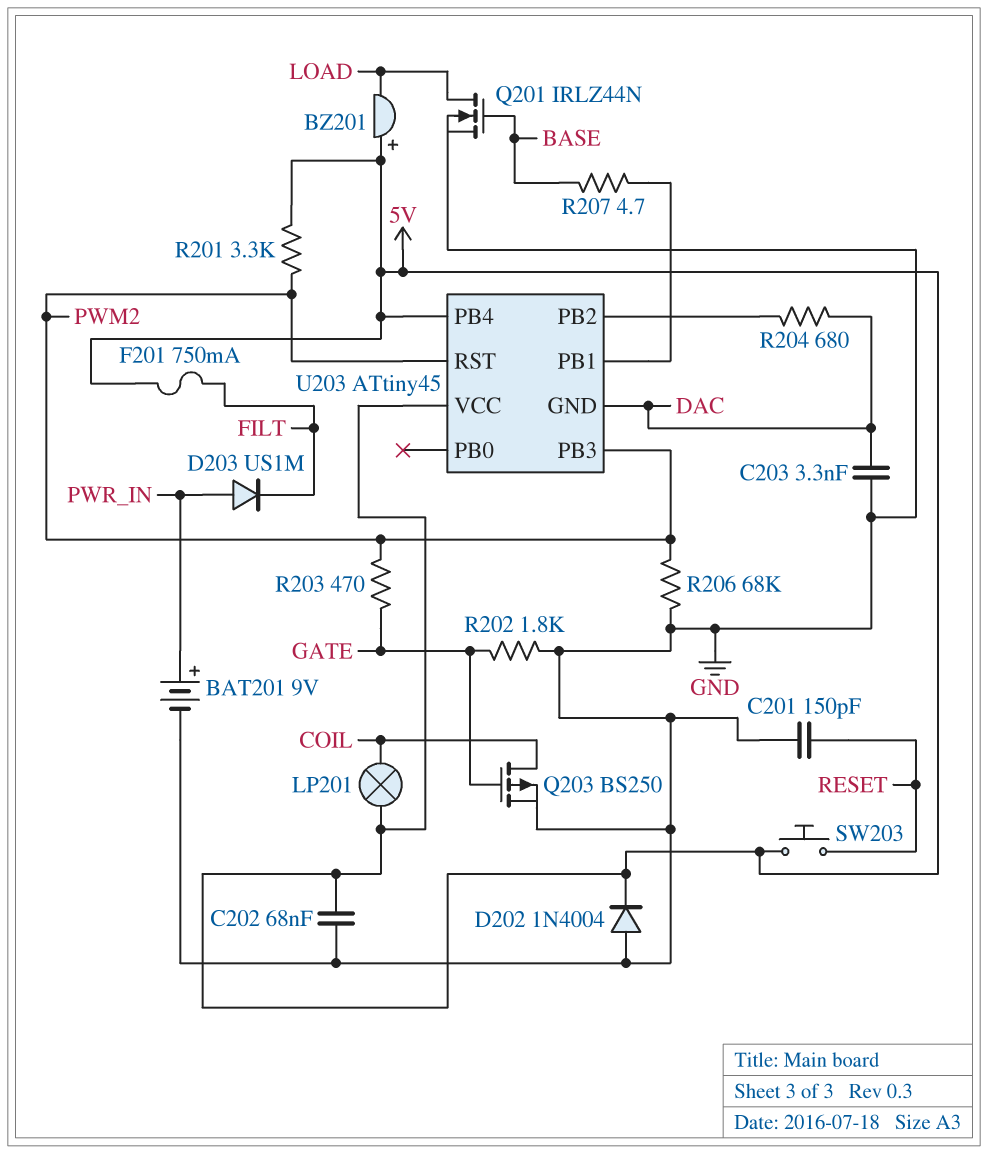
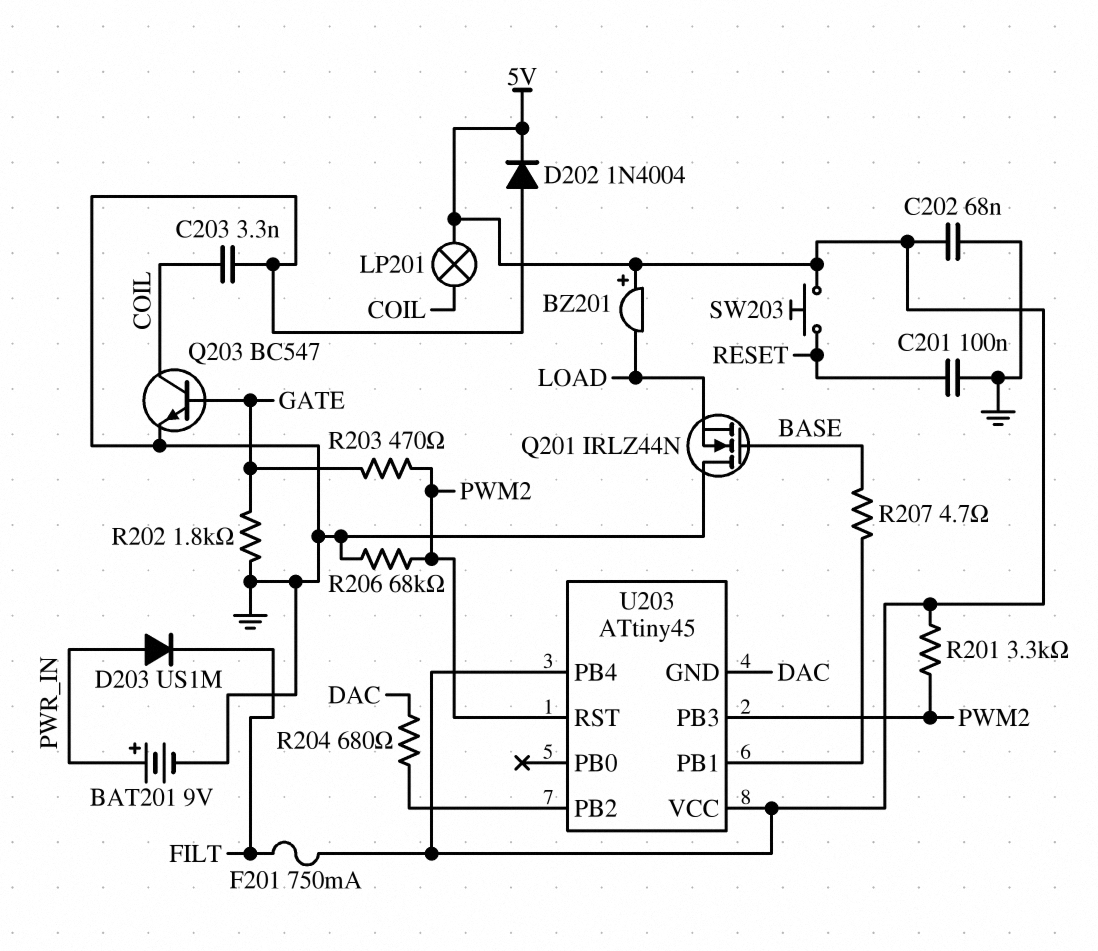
C201: 150pF (GND, RESET) -> 100nF (GND, RESET)
C203: 3.3nF (DAC, GND) -> 3.3nF (COIL, GND)
Q201: NMOS IRLZ44N (G BASE, D LOAD, S GND) -> NMOS IRLZ44N (G BASE, D GND, S LOAD)
Q203: PMOS BS250 (G GATE, D COIL, S GND) -> NPN BC547 (B GATE, C COIL, E GND)

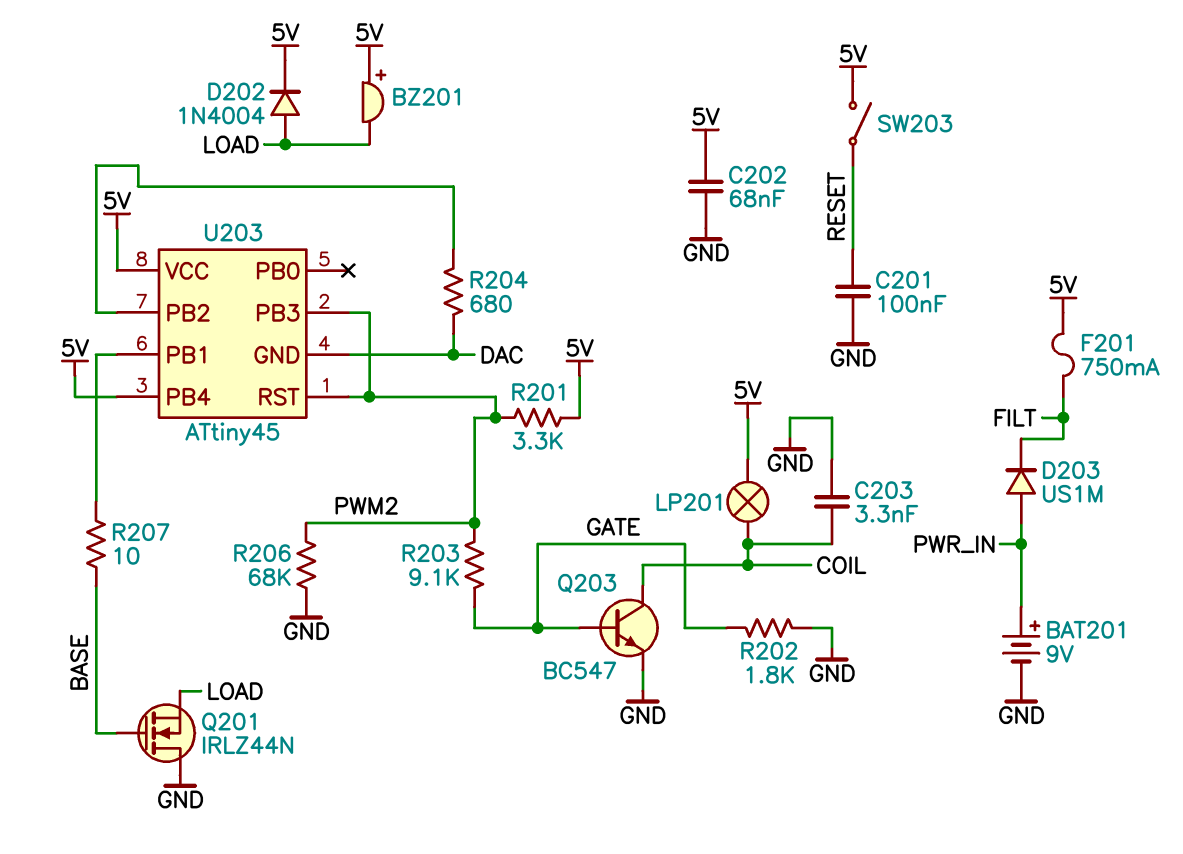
D202: diode 1N4004 (A GND, K 5V) -> diode 1N4004 (A LOAD, K 5V)
R203: 470 (GATE, PWM2) -> 9.1k (GATE, PWM2)
R207: 4.7 (BASE, U203/PB1) -> 10 (BASE, U203/PB1)
SW203: button (5V, RESET) -> switch (5V, RESET)

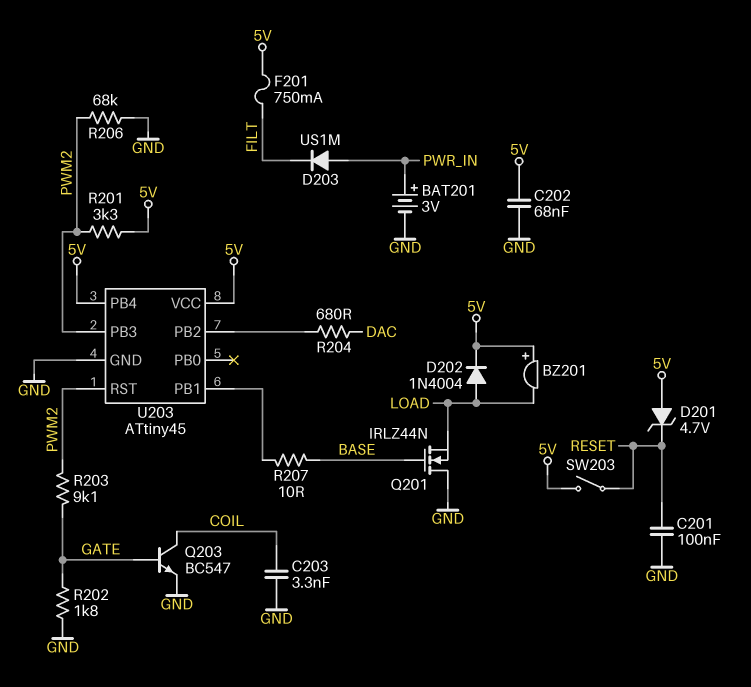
BAT201: 9V (plus PWR_IN, minus GND) -> 3V (plus PWR_IN, minus GND)
D201: none -> zener 4.7V (A 5V, K RESET)
LP201: lamp (5V, COIL) -> none
U203 pin GND: DAC -> GND

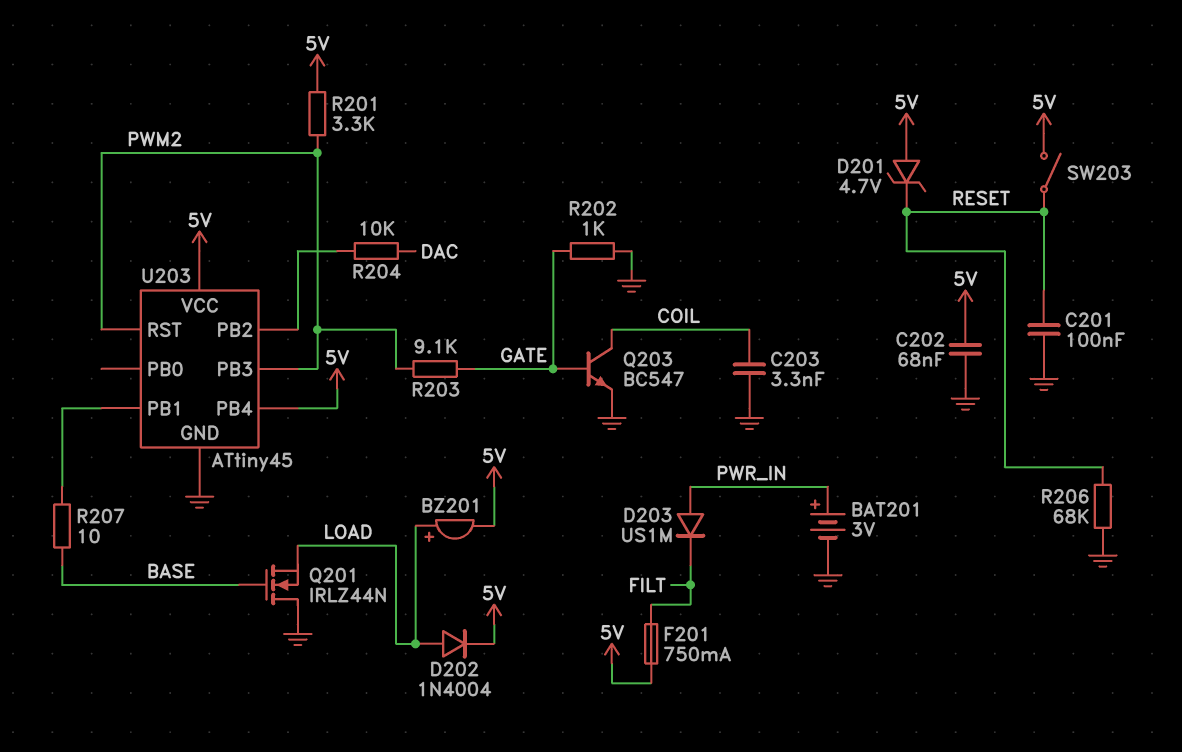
BZ201: buzzer (plus 5V, minus LOAD) -> buzzer (plus LOAD, minus 5V)
R202: 1.8k (GATE, GND) -> 1k (GATE, GND)
R204: 680 (DAC, U203/PB2) -> 10k (DAC, U203/PB2)
R206: 68k (GND, PWM2) -> 68k (GND, RESET)

